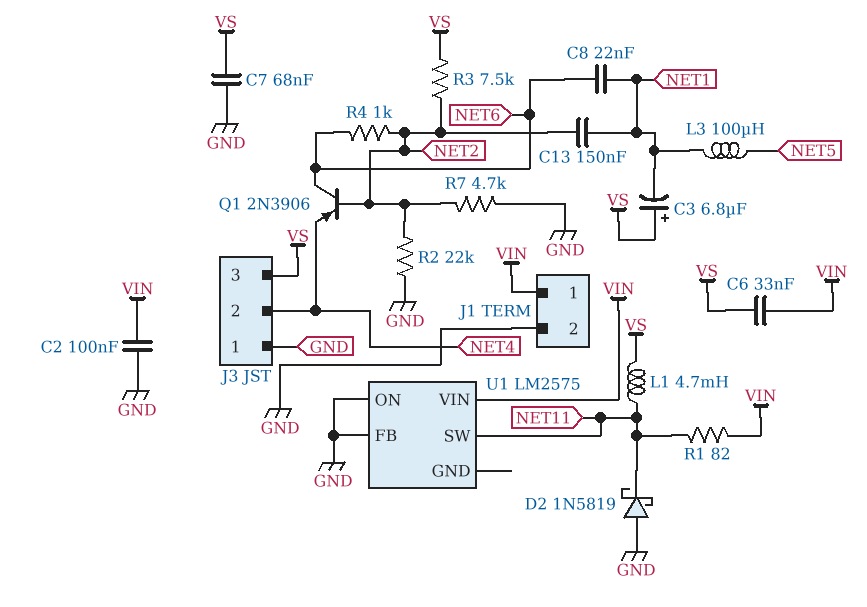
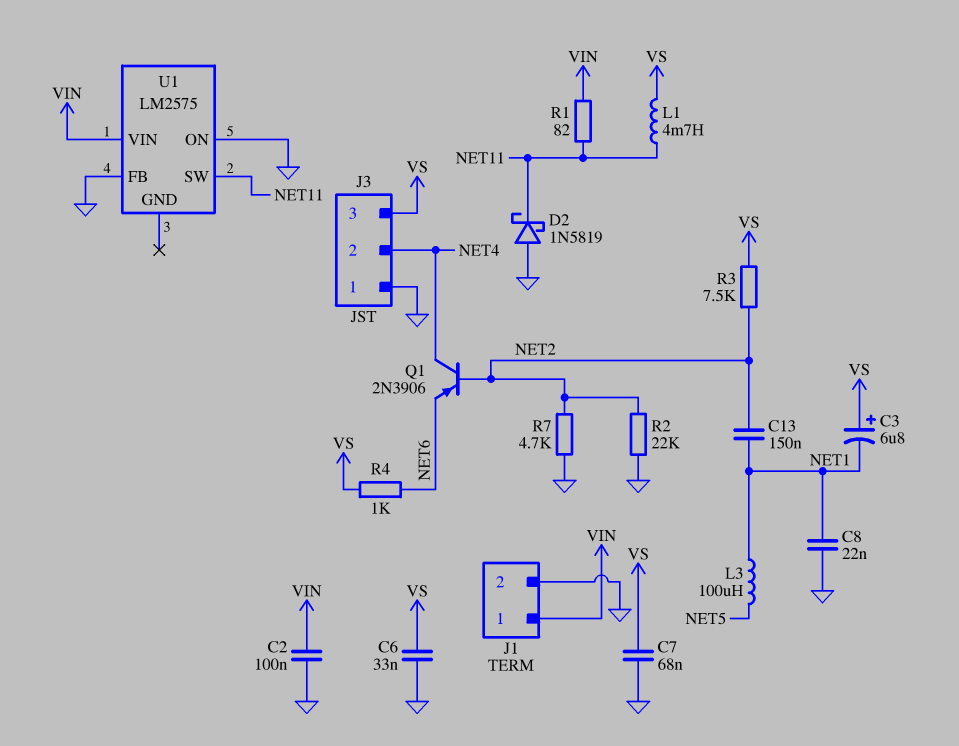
C6: 33nF (VIN, VS) -> 33nF (GND, VS)
C8: 22nF (NET1, NET6) -> 22nF (GND, NET1)
Q1: PNP 2N3906 (B NET2, C NET6, E NET4) -> PNP 2N3906 (B NET2, C NET4, E NET6)
R4: 1k (NET2, NET6) -> 1k (NET6, VS)

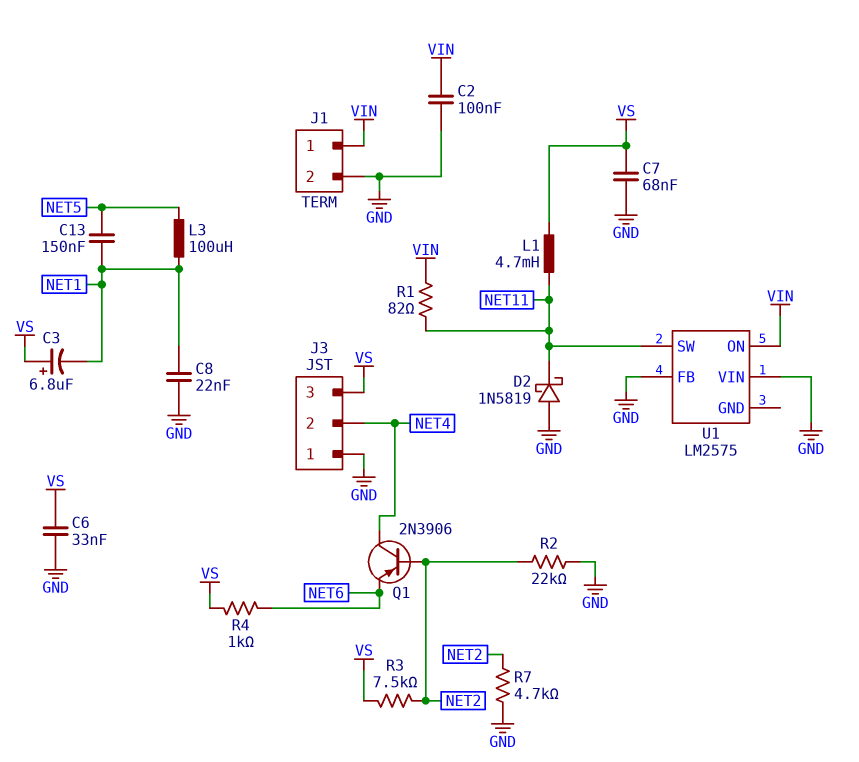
C13: 150nF (NET1, NET2) -> 150nF (NET1, NET5)
U1 pin ON: GND -> VIN
U1 pin VIN: VIN -> GND

